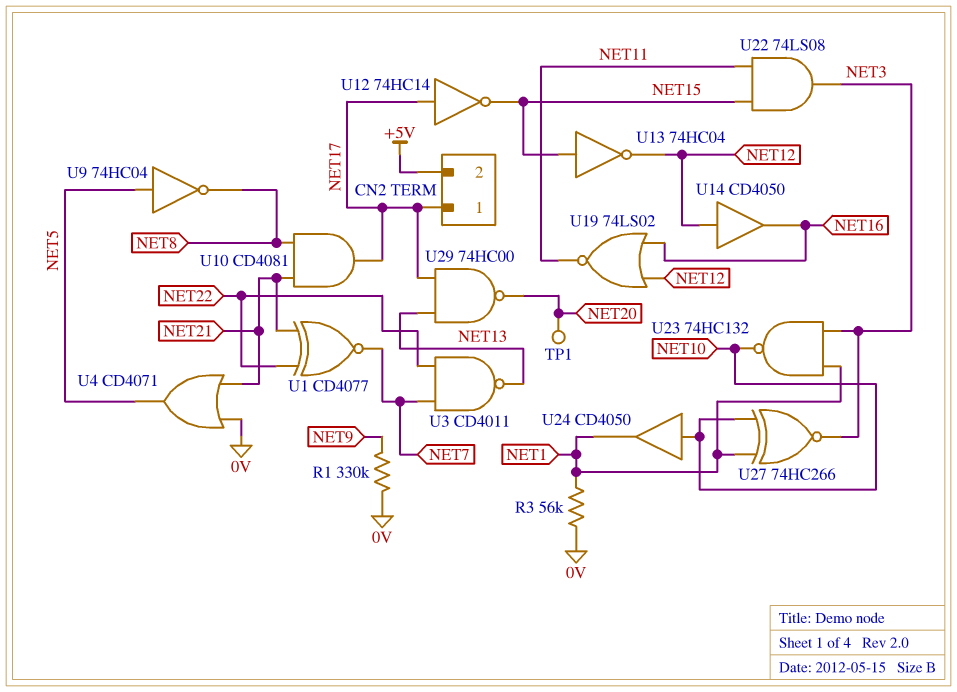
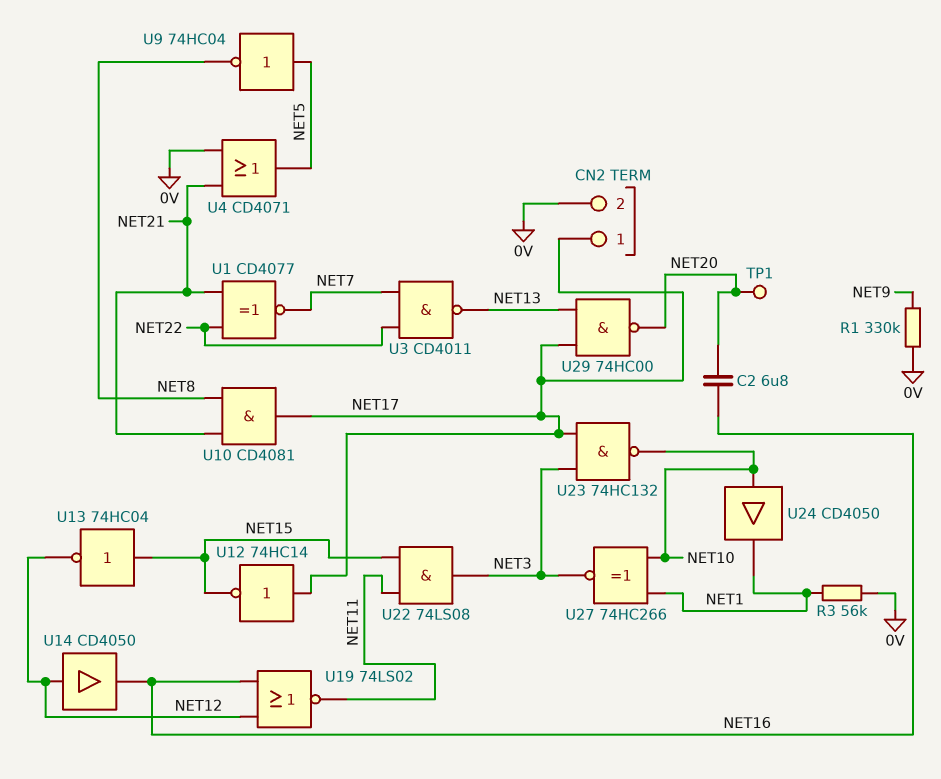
C2: none -> 6.8uF (NET16, NET20)
CN2 pin 2: +5V -> 0V
U23: NAND 74HC132 (in NET1, in NET3, out NET10) -> NAND 74HC132 (in NET3, in NET17, out NET10)

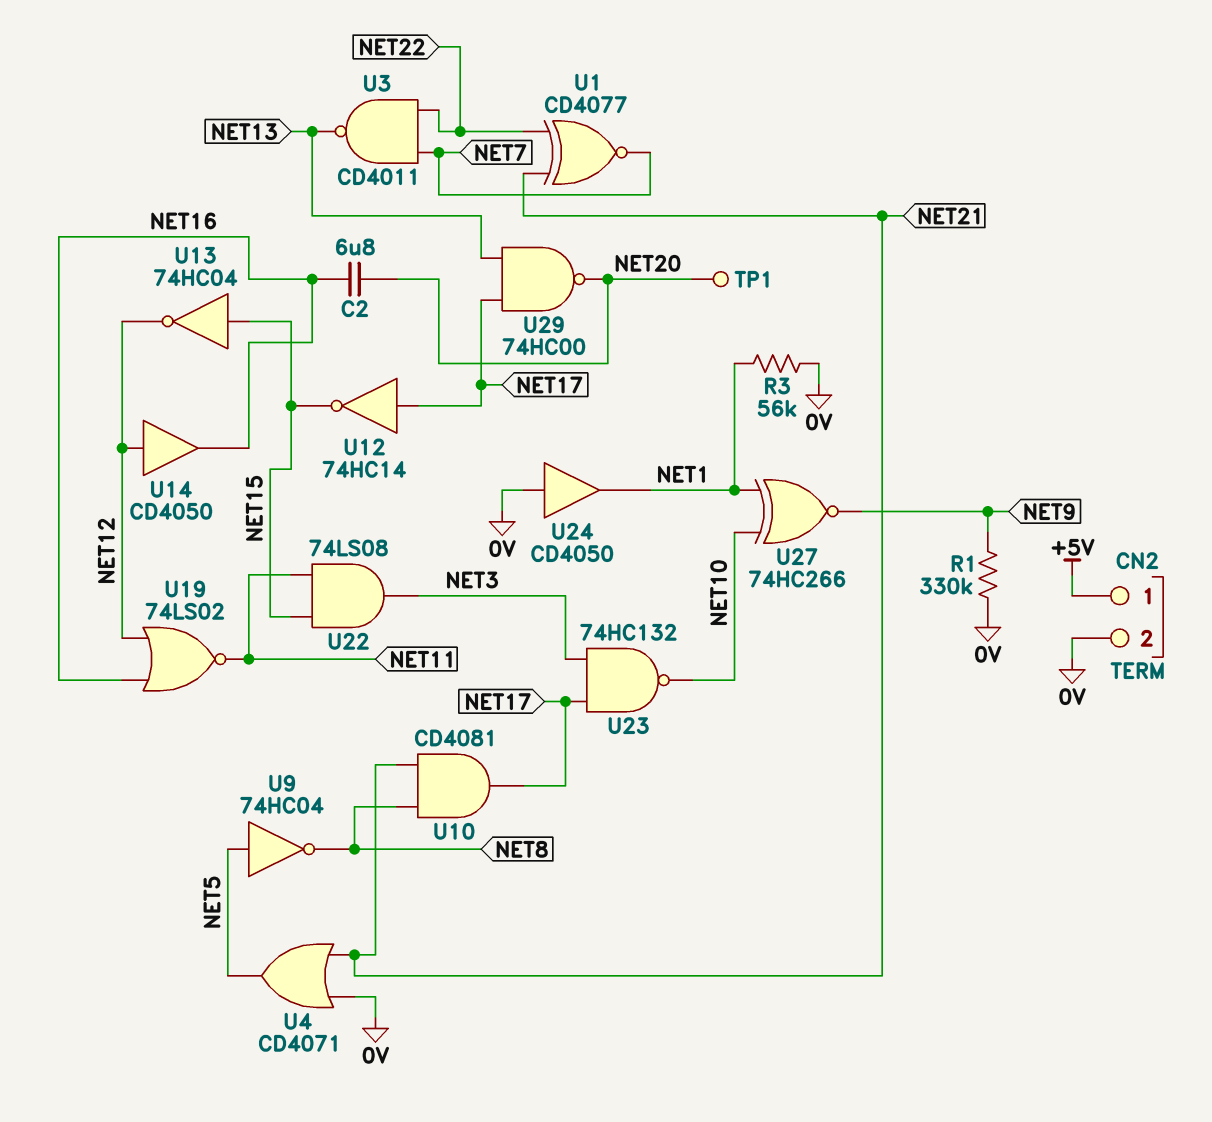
CN2 pin 1: NET17 -> +5V
U24: buffer CD4050 (in NET10, out NET1) -> buffer CD4050 (in 0V, out NET1)
U27: XNOR 74HC266 (in NET1, in NET10, out NET3) -> XNOR 74HC266 (in NET1, in NET10, out NET9)

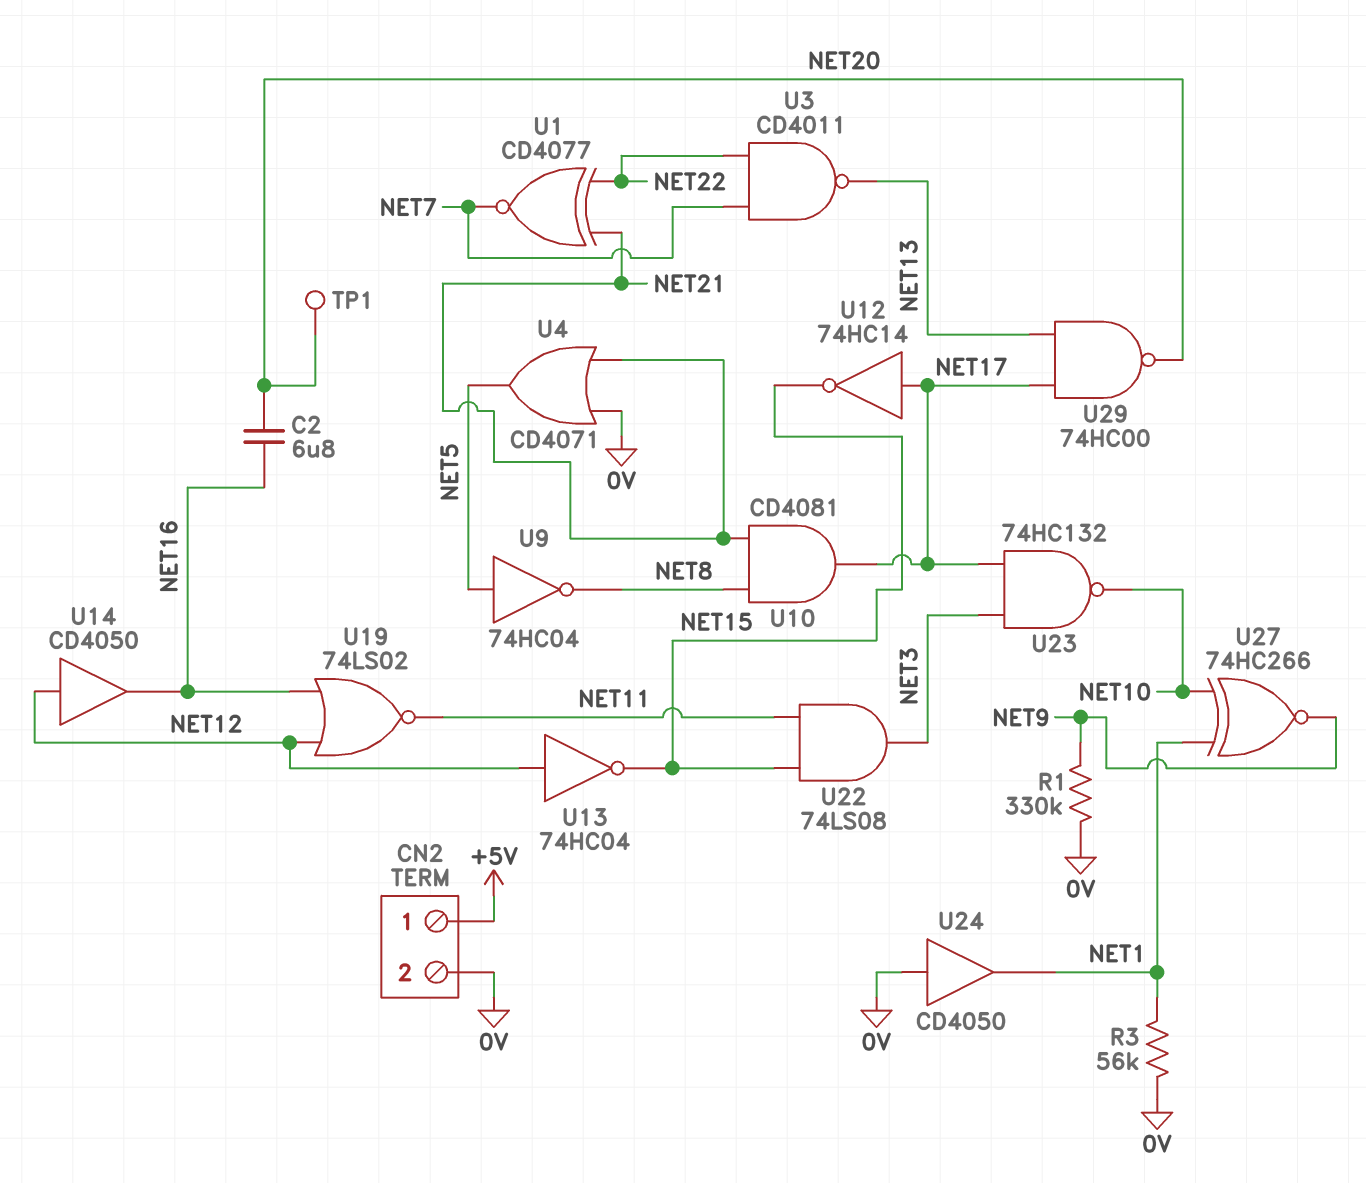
U13: NOT 74HC04 (in NET15, out NET12) -> NOT 74HC04 (in NET12, out NET15)

